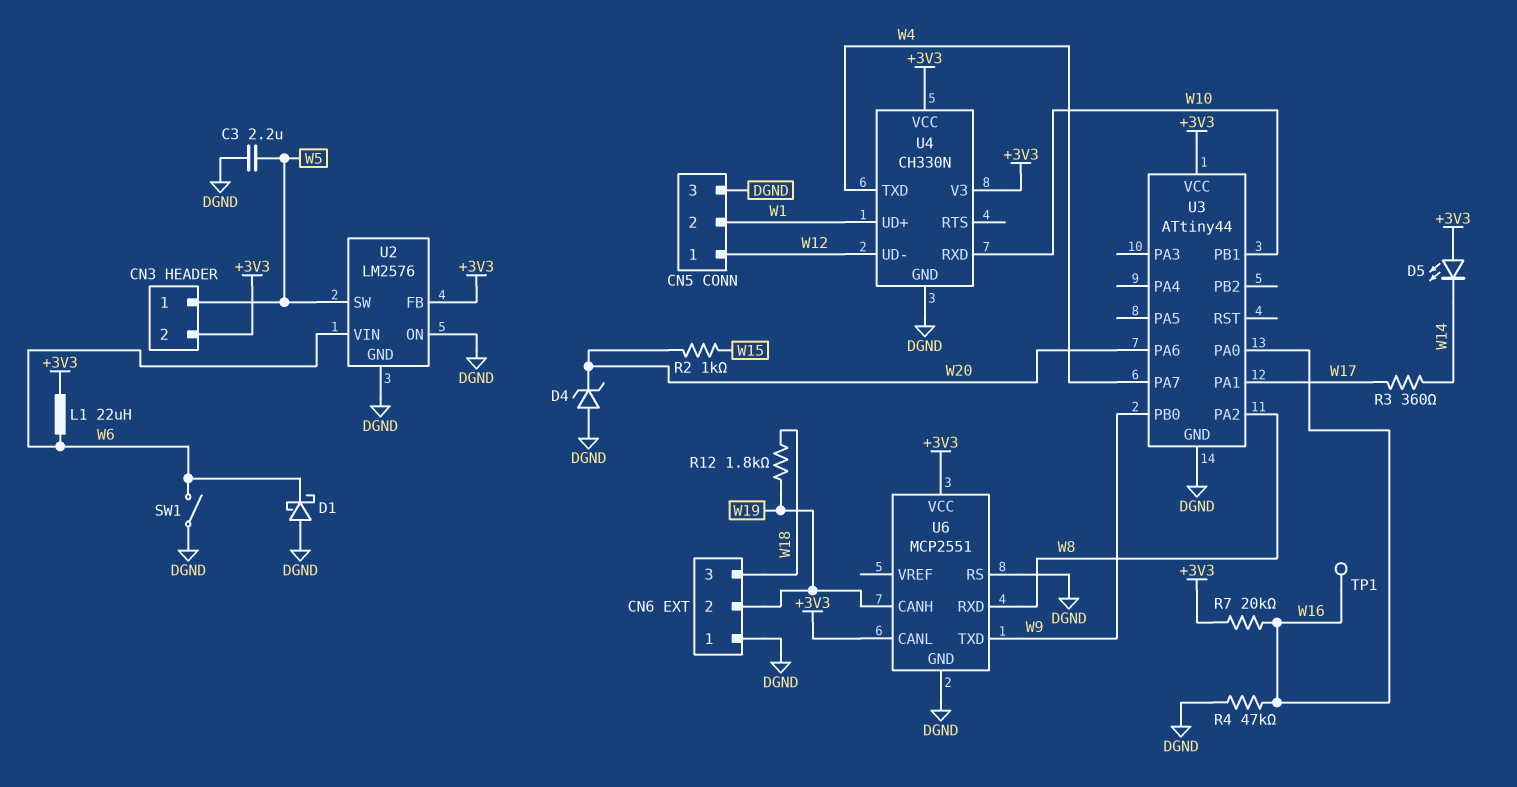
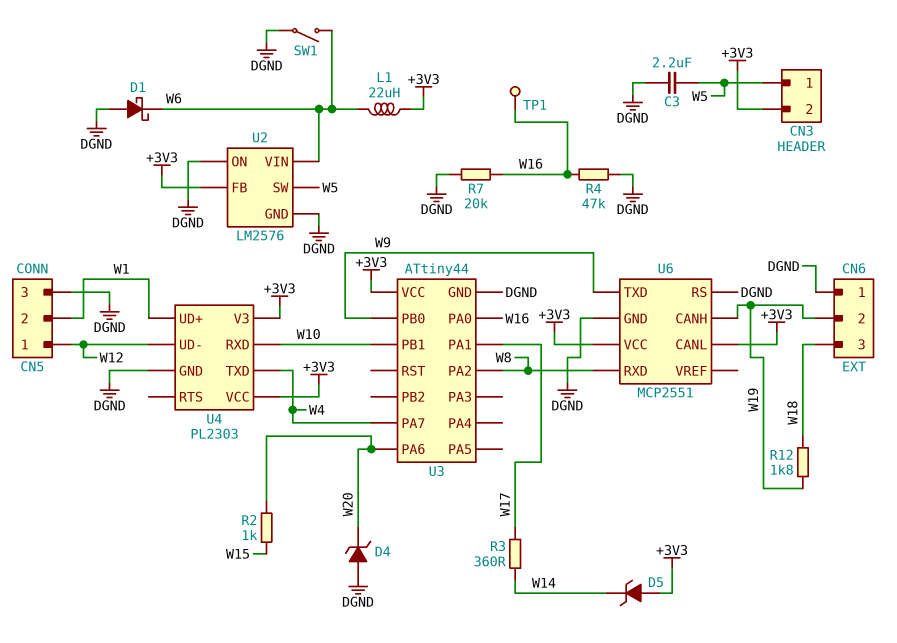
D5: LED (A +3V3, K W14) -> zener (A +3V3, K W14)
R7: 20k (+3V3, W16) -> 20k (DGND, W16)
U4: CH330N -> PL2303

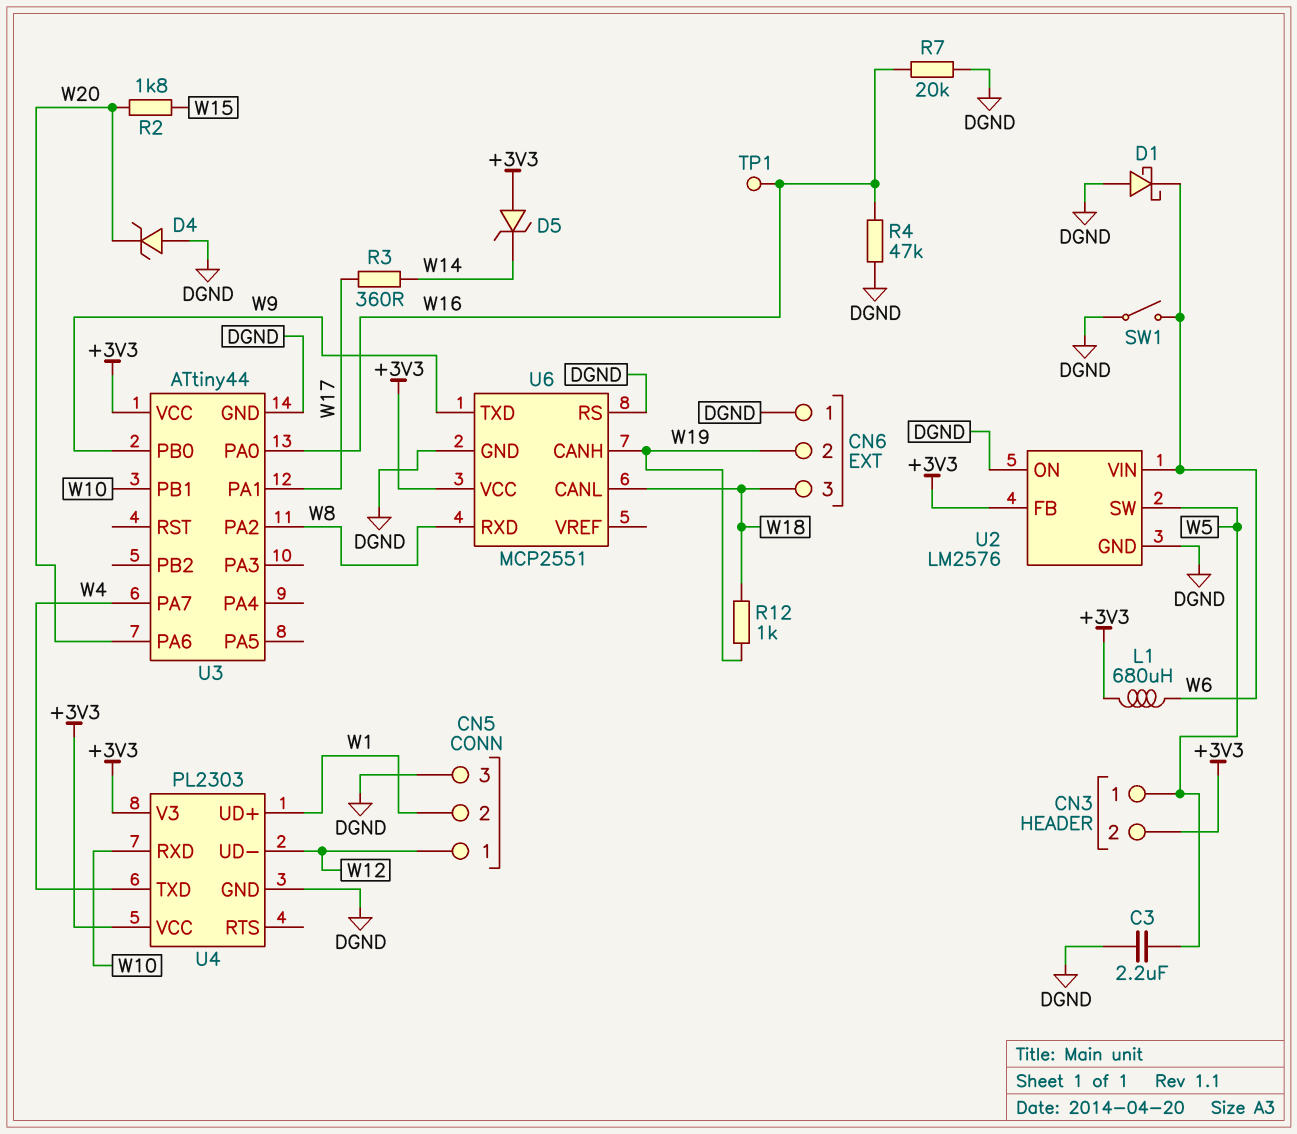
L1: 22uH (+3V3, W6) -> 680uH (+3V3, W6)
R2: 1k (W15, W20) -> 1.8k (W15, W20)
R12: 1.8k (W18, W19) -> 1k (W18, W19)
U6 pin CANL: +3V3 -> W18

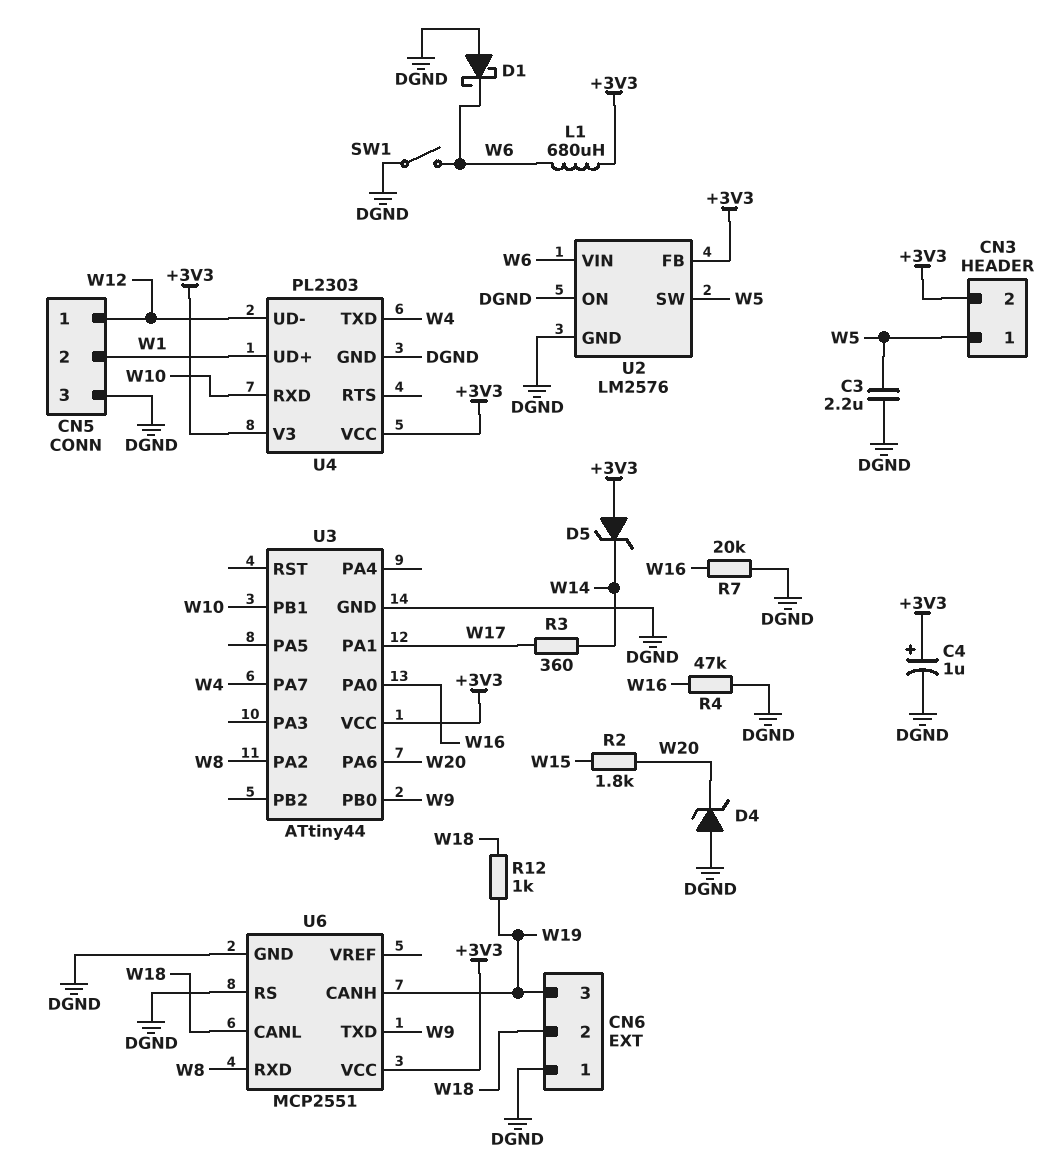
C4: none -> 1uF (plus +3V3, minus DGND)
CN6 pin 2: W19 -> W18
CN6 pin 3: W18 -> W19
TP1: test point (W16) -> none

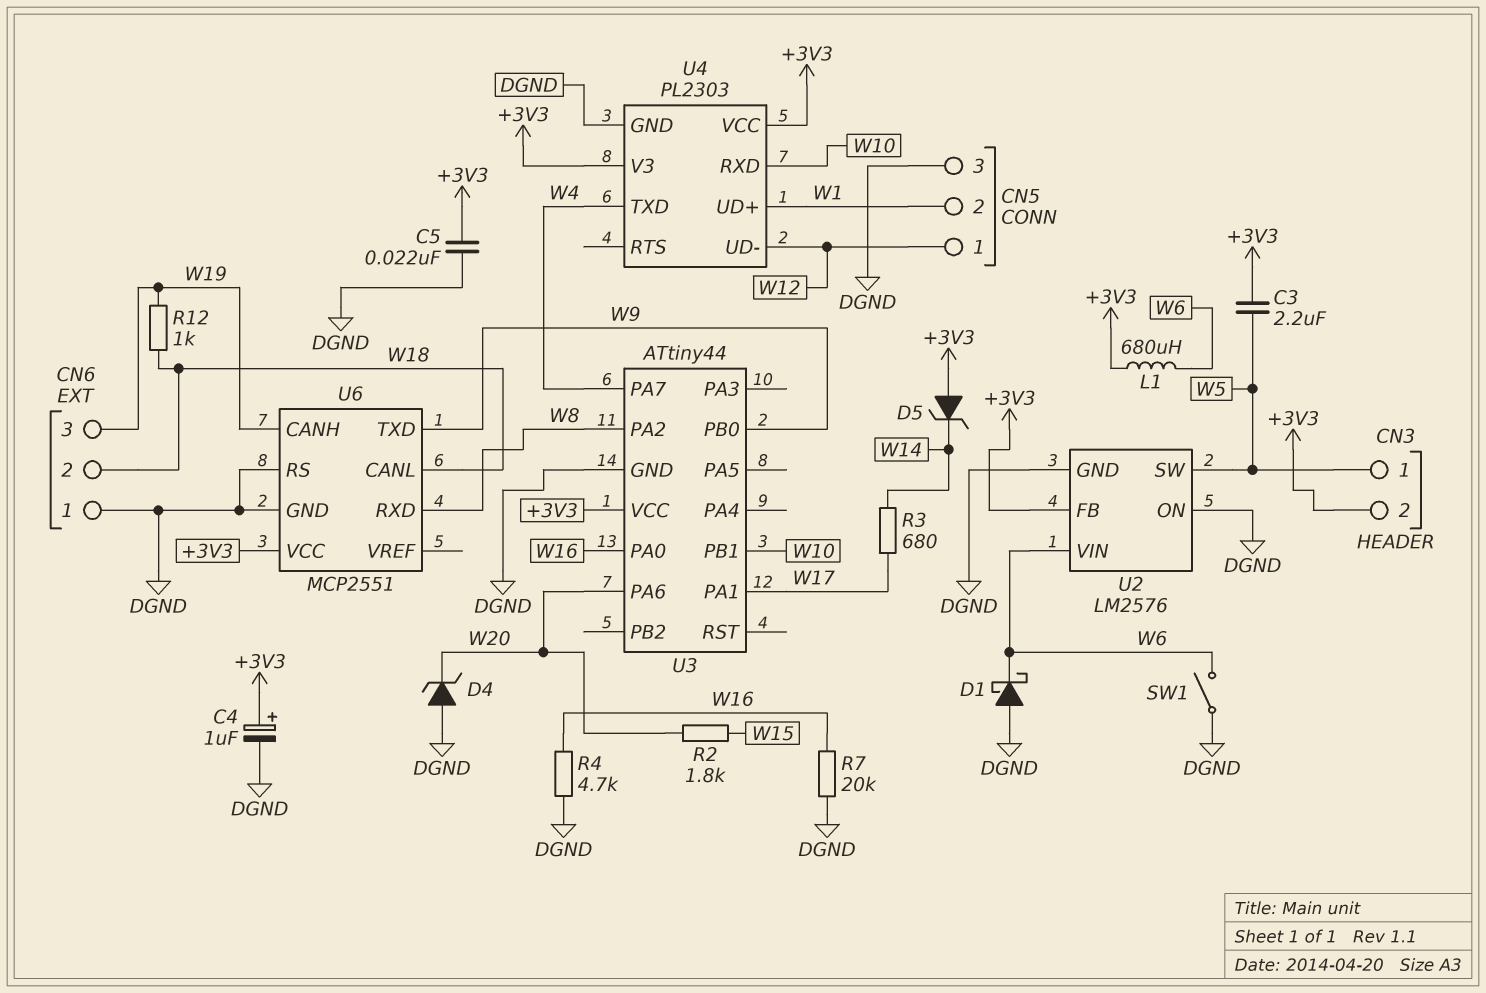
C3: 2.2uF (DGND, W5) -> 2.2uF (+3V3, W5)
C5: none -> 22nF (+3V3, DGND)
R3: 360 (W14, W17) -> 680 (W14, W17)
R4: 47k (DGND, W16) -> 4.7k (DGND, W16)

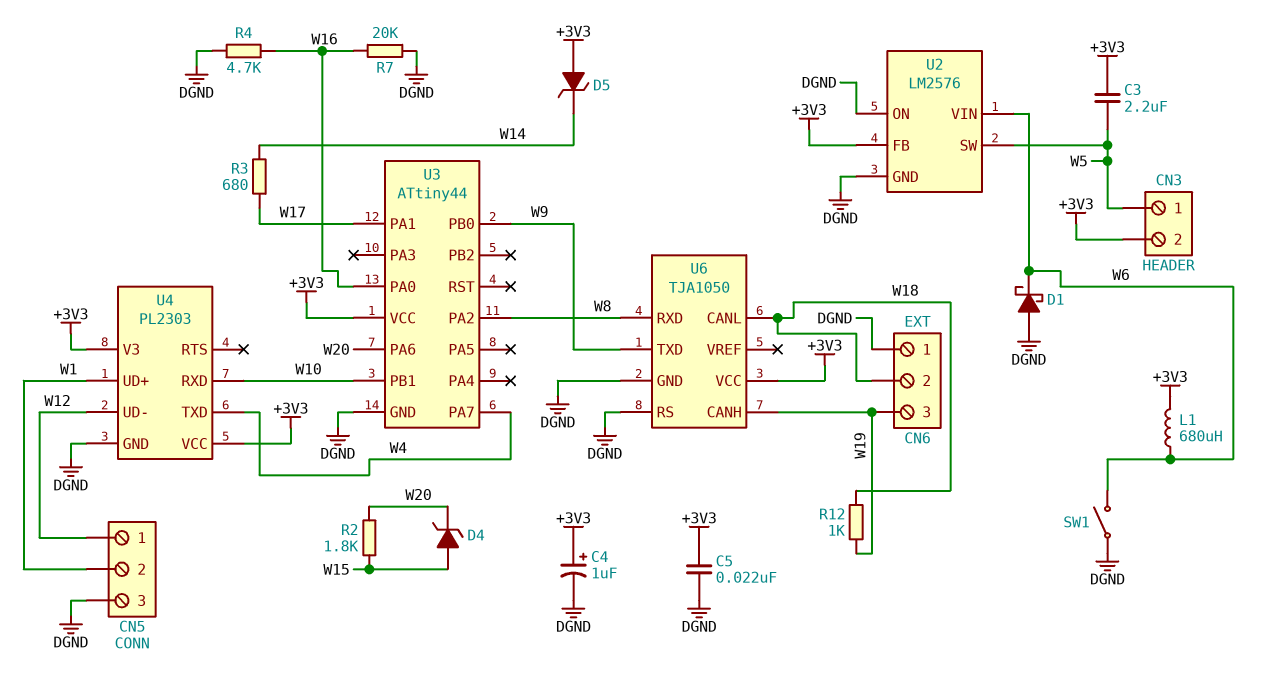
D4: zener (A DGND, K W20) -> zener (A W15, K W20)
U6: MCP2551 -> TJA1050

